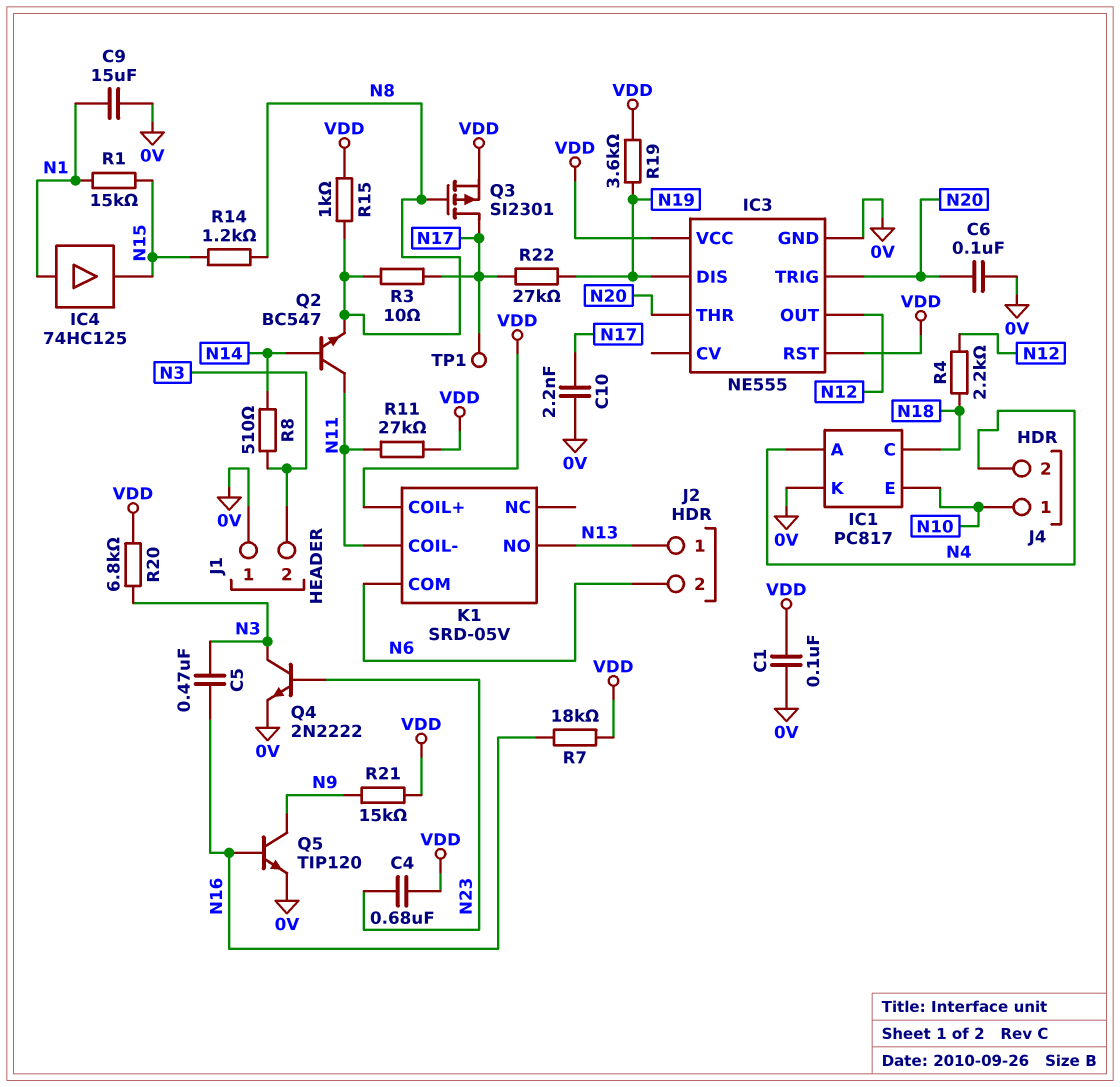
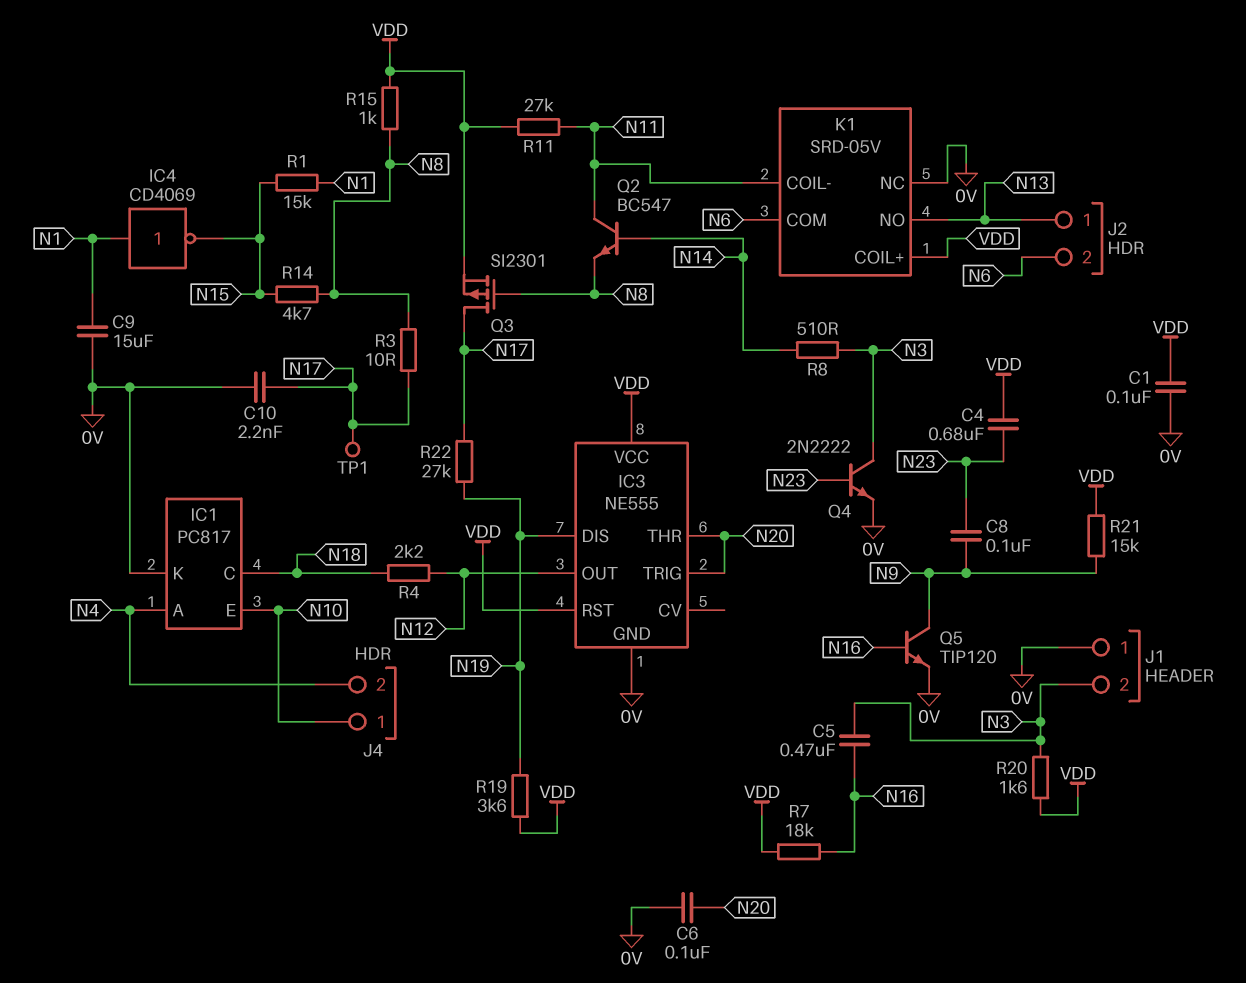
C8: none -> 100nF (N9, N23)
IC4: buffer 74HC125 (in N1, out N15) -> NOT CD4069 (in N1, out N15)
K1 pin NC: none -> 0V
R14: 1.2k (N8, N15) -> 4.7k (N8, N15)
R20: 6.8k (N3, VDD) -> 1.6k (N3, VDD)

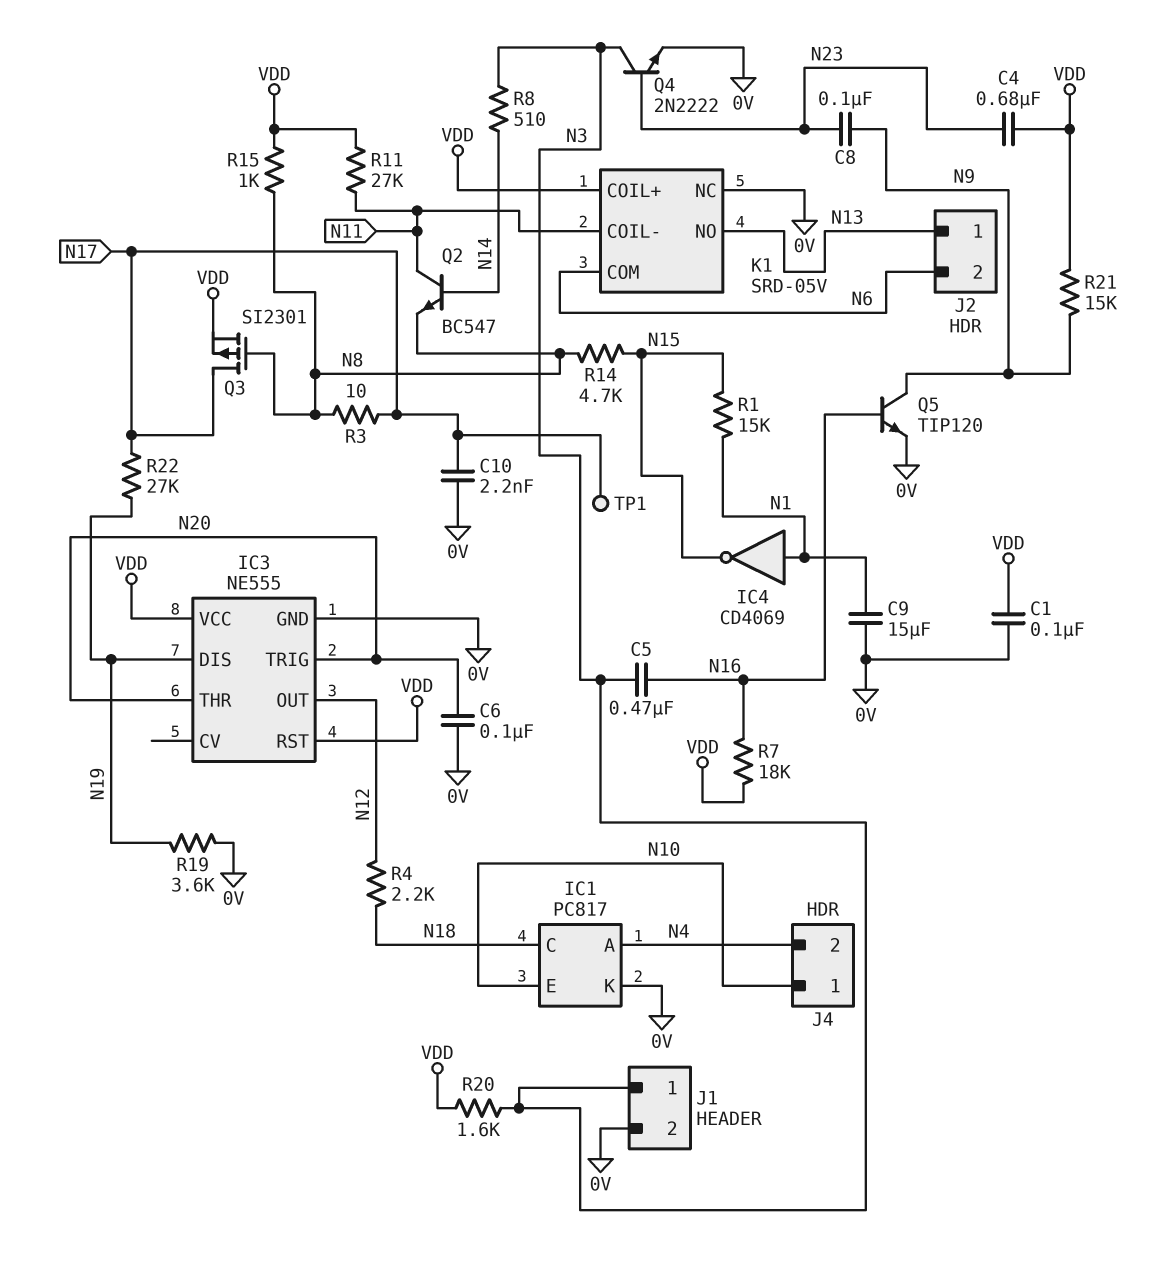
J1 pin 1: 0V -> N3
J1 pin 2: N3 -> 0V
R19: 3.6k (N19, VDD) -> 3.6k (0V, N19)

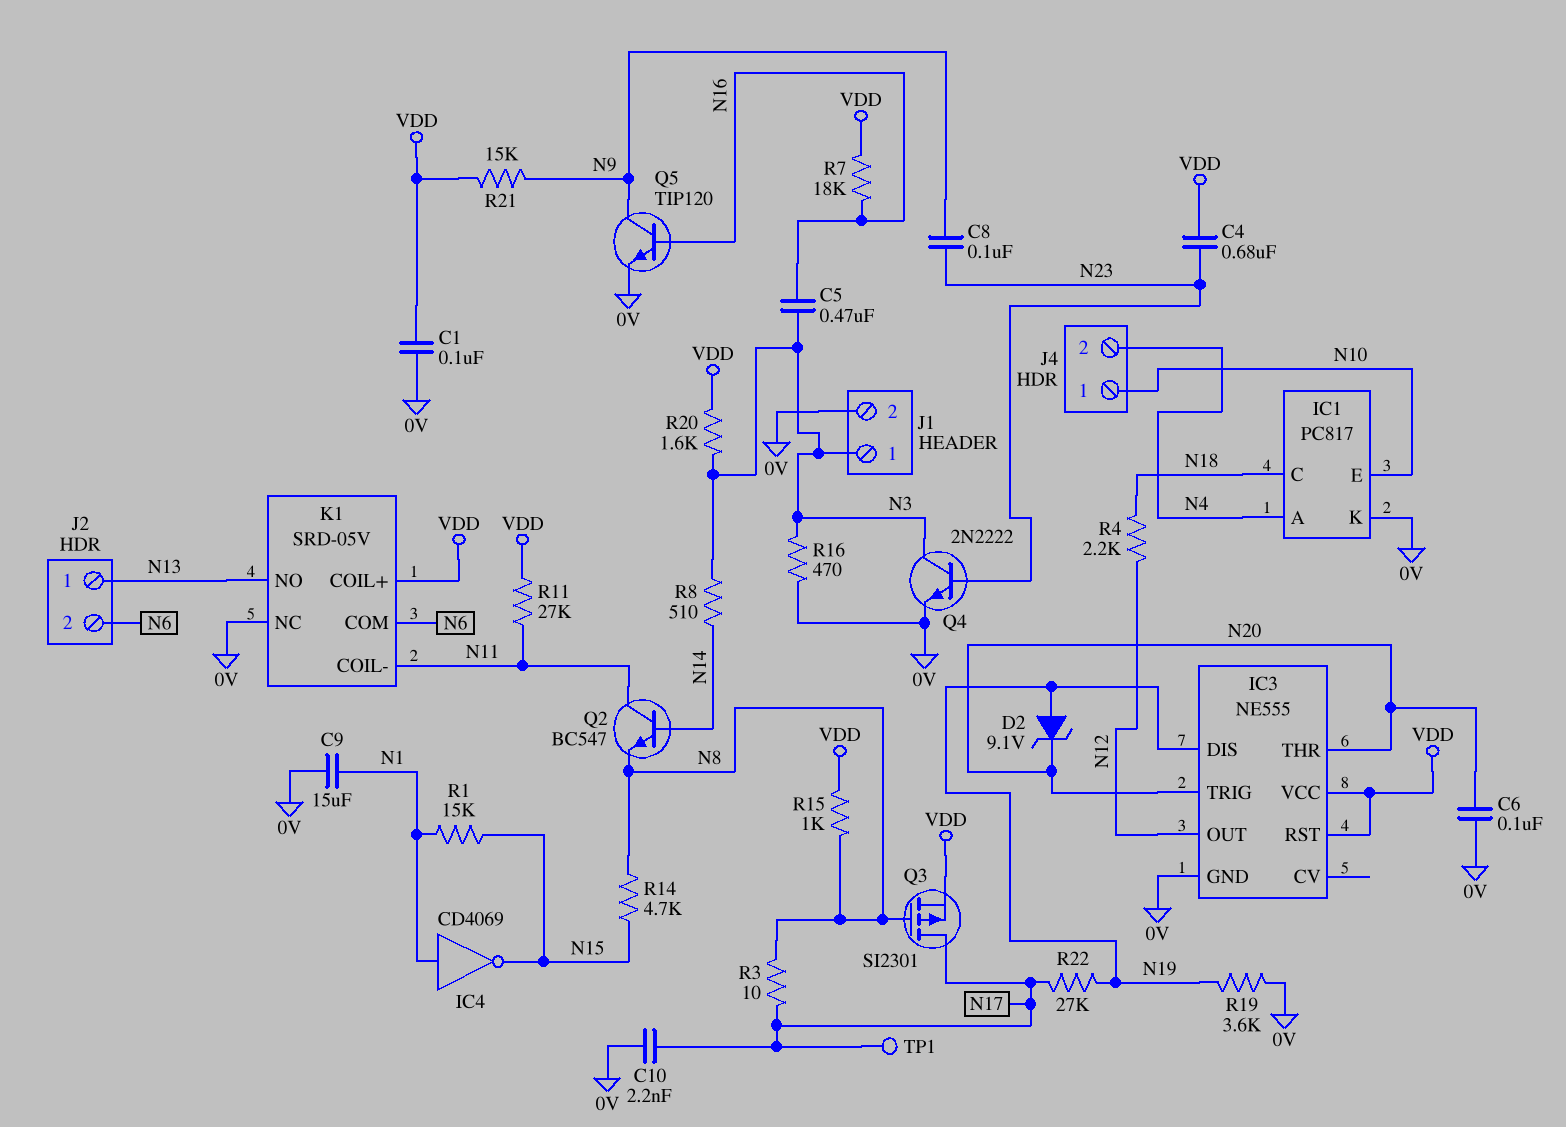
D2: none -> zener 9.1V (A N19, K N20)
R16: none -> 470 (0V, N3)

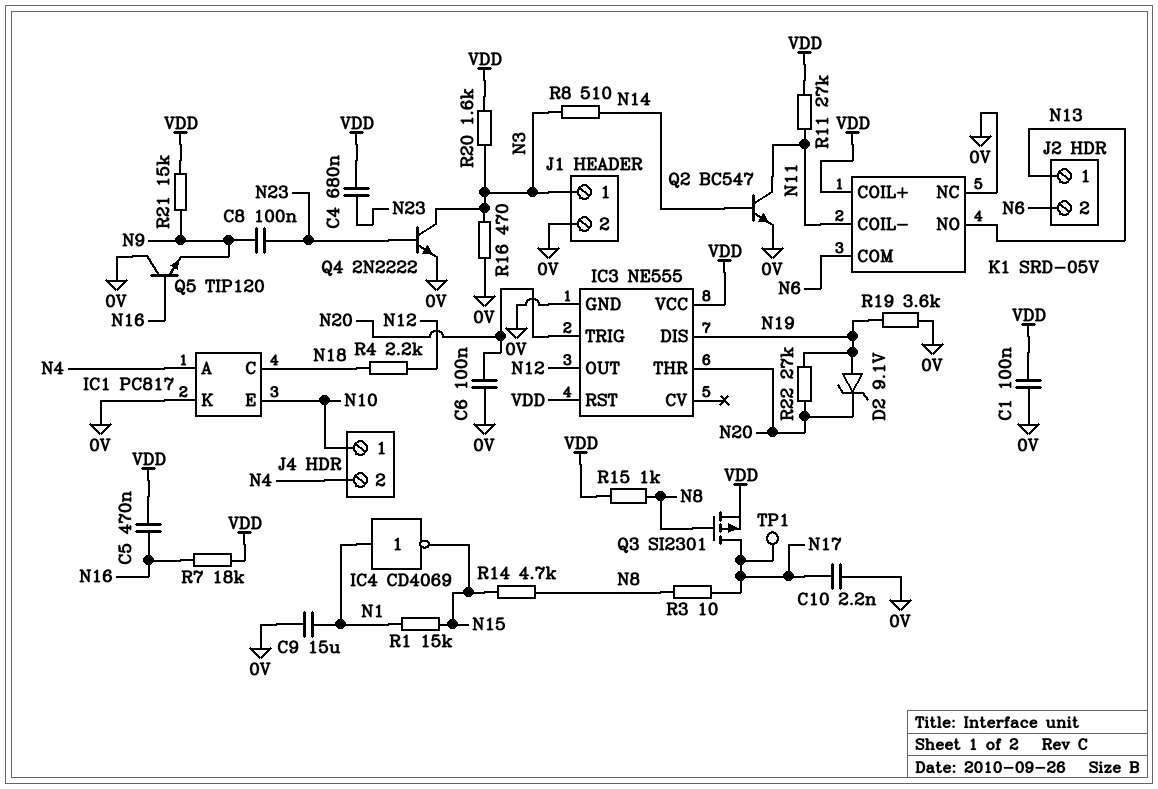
C5: 470nF (N3, N16) -> 470nF (N16, VDD)
Q2: NPN BC547 (B N14, C N11, E N8) -> NPN BC547 (B N14, C N11, E 0V)
Q5: NPN TIP120 (B N16, C N9, E 0V) -> NPN TIP120 (B N16, C 0V, E N9)
R22: 27k (N17, N19) -> 27k (N19, N20)

